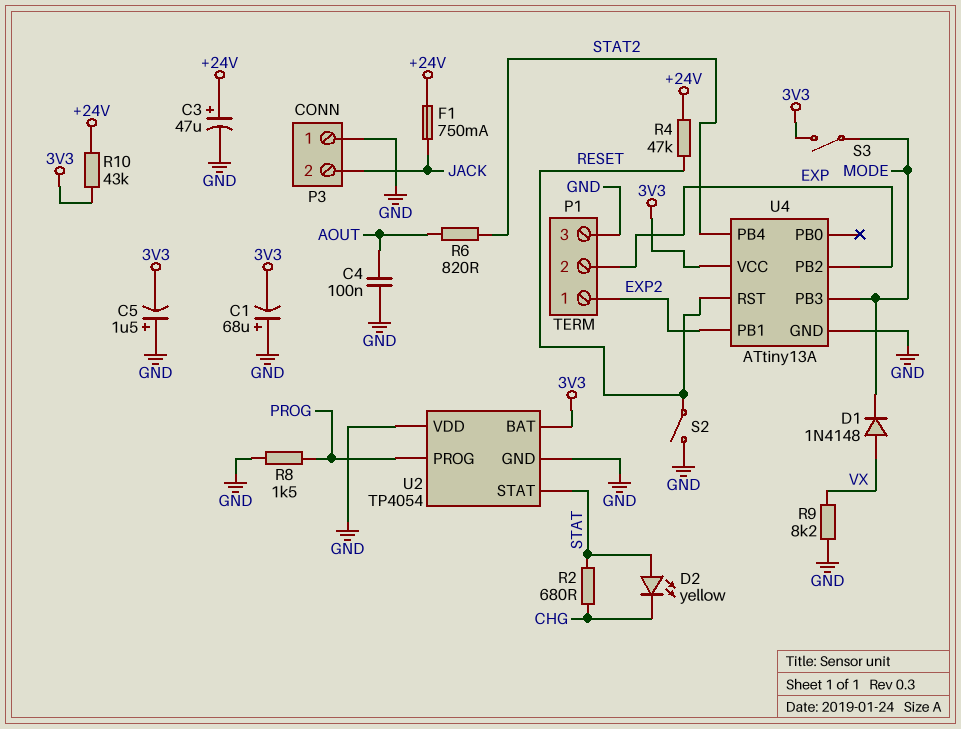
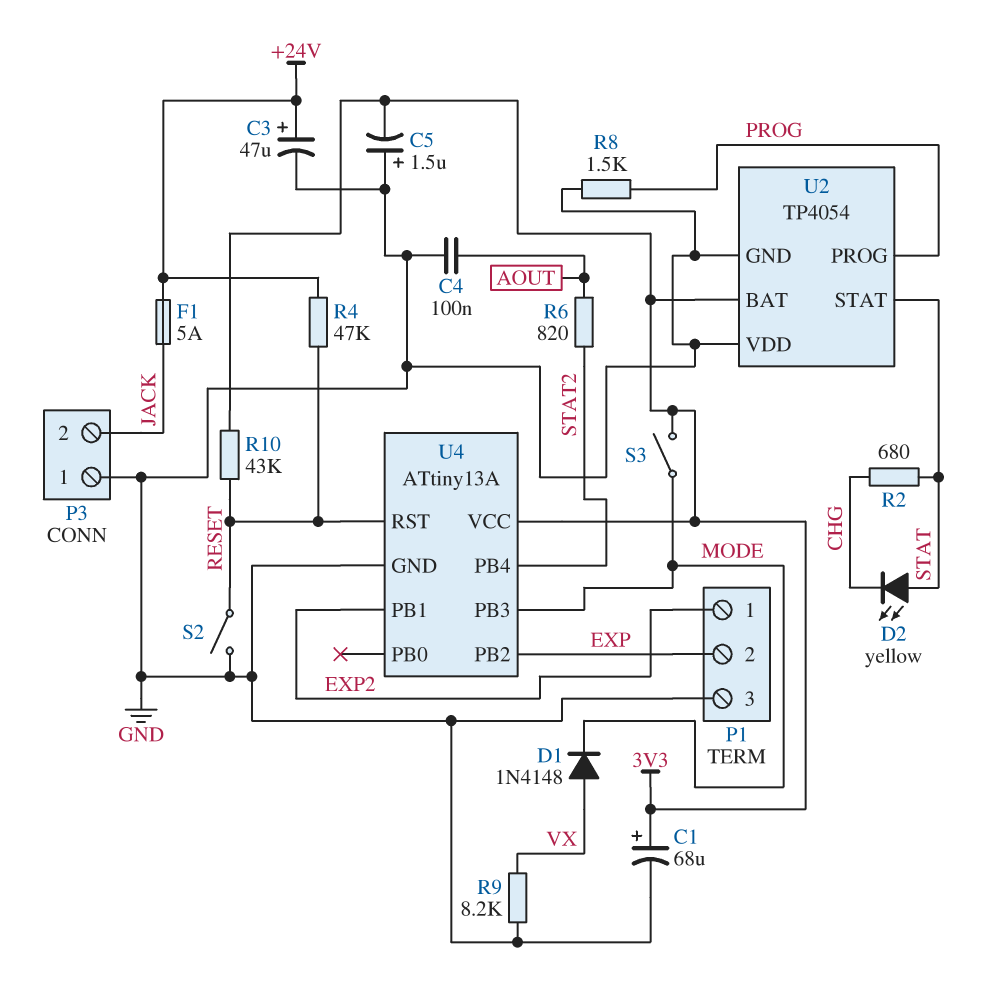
C1: 68uF (plus GND, minus 3V3) -> 68uF (plus 3V3, minus GND)
F1: 750mA (+24V, JACK) -> 5A (+24V, JACK)
R10: 43k (+24V, 3V3) -> 43k (3V3, RESET)

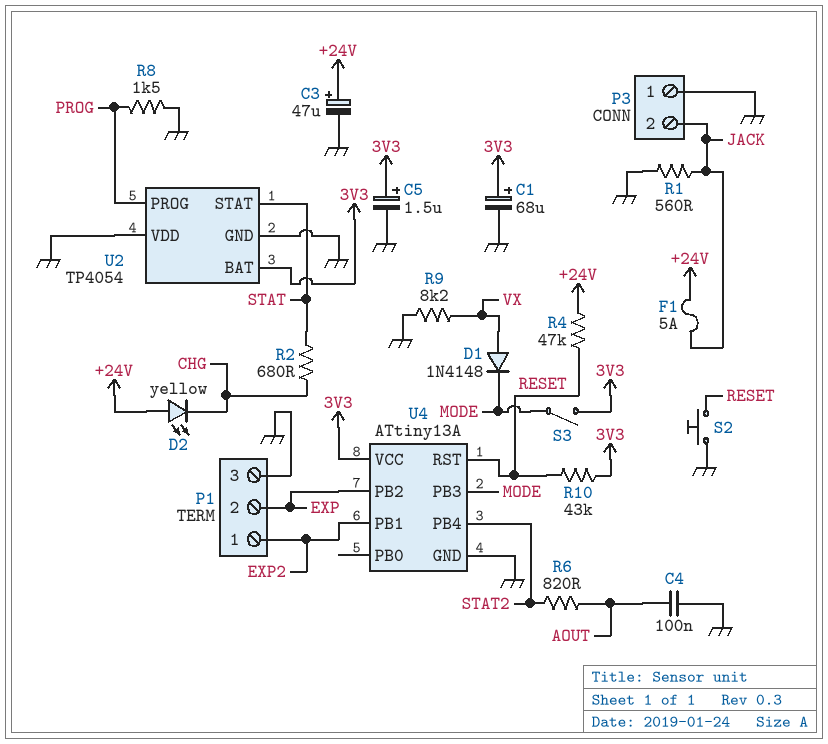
C5: 1.5uF (plus GND, minus 3V3) -> 1.5uF (plus 3V3, minus GND)
D2: LED yellow (A STAT, K CHG) -> LED yellow (A +24V, K CHG)
R1: none -> 560 (GND, JACK)
S2: switch (GND, RESET) -> button (GND, RESET)

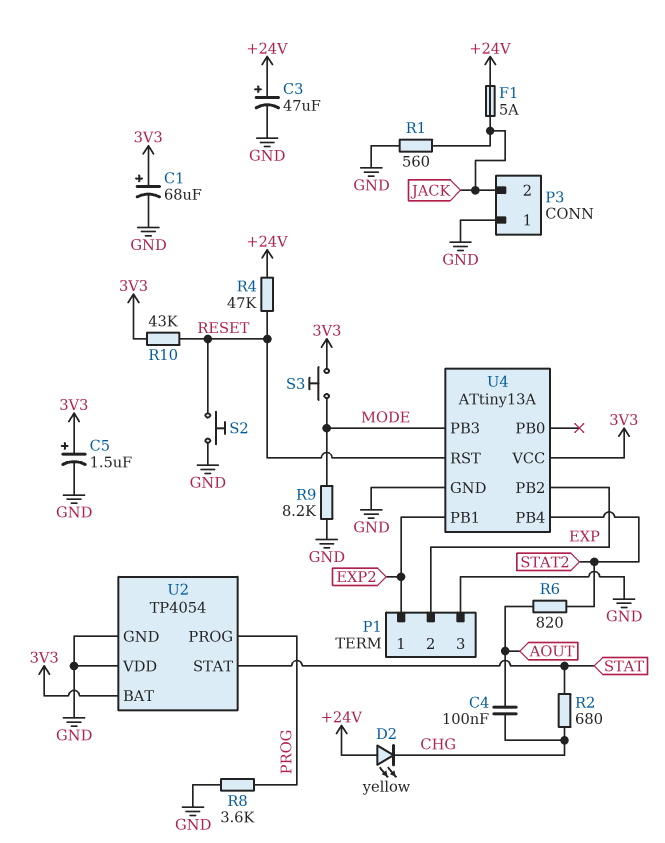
C4: 100nF (AOUT, GND) -> 100nF (AOUT, CHG)
D1: diode 1N4148 (A VX, K MODE) -> none
R8: 1.5k (GND, PROG) -> 3.6k (GND, PROG)
R9: 8.2k (GND, VX) -> 8.2k (GND, MODE)
S3: switch (3V3, MODE) -> button (3V3, MODE)

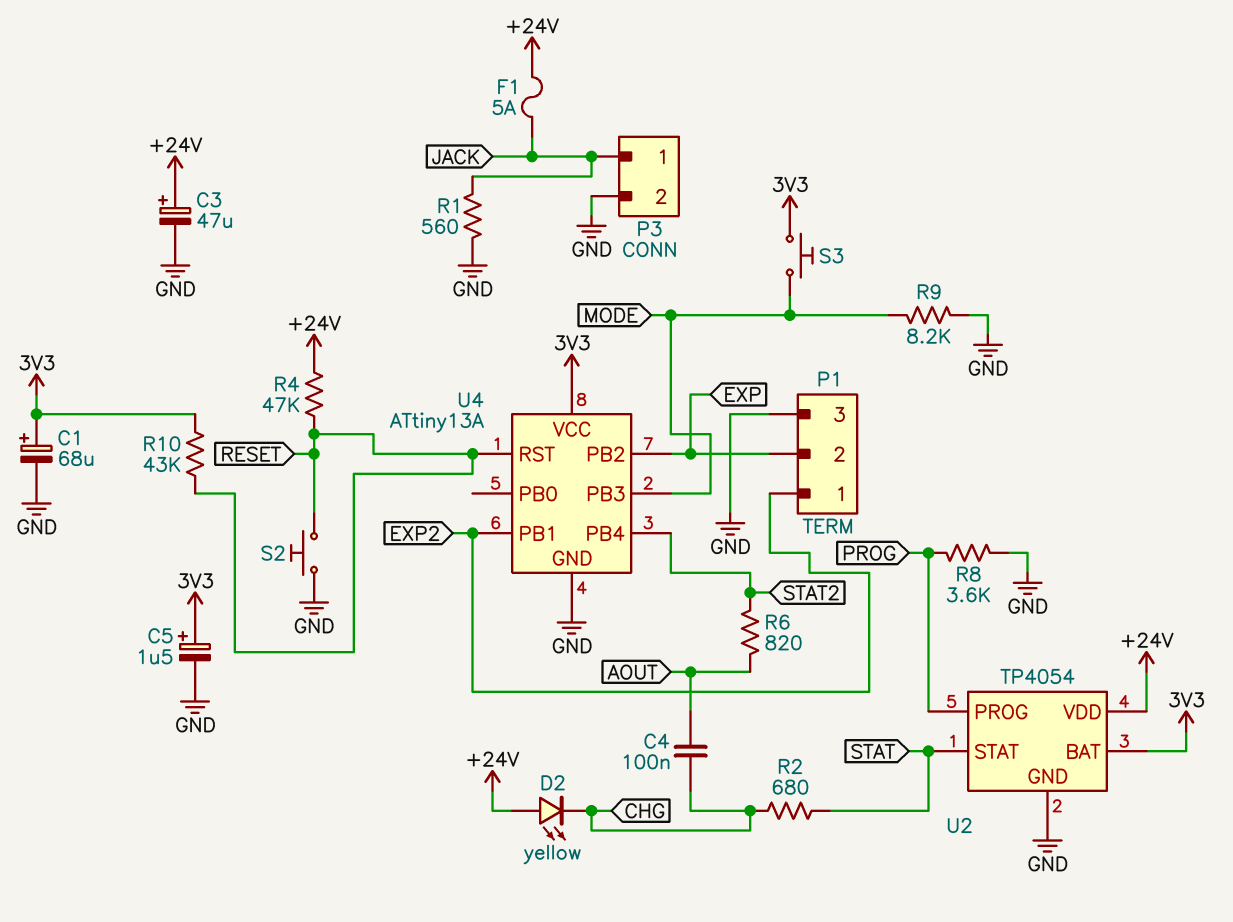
P3 pin 1: GND -> JACK
P3 pin 2: JACK -> GND
U2 pin VDD: GND -> +24V

